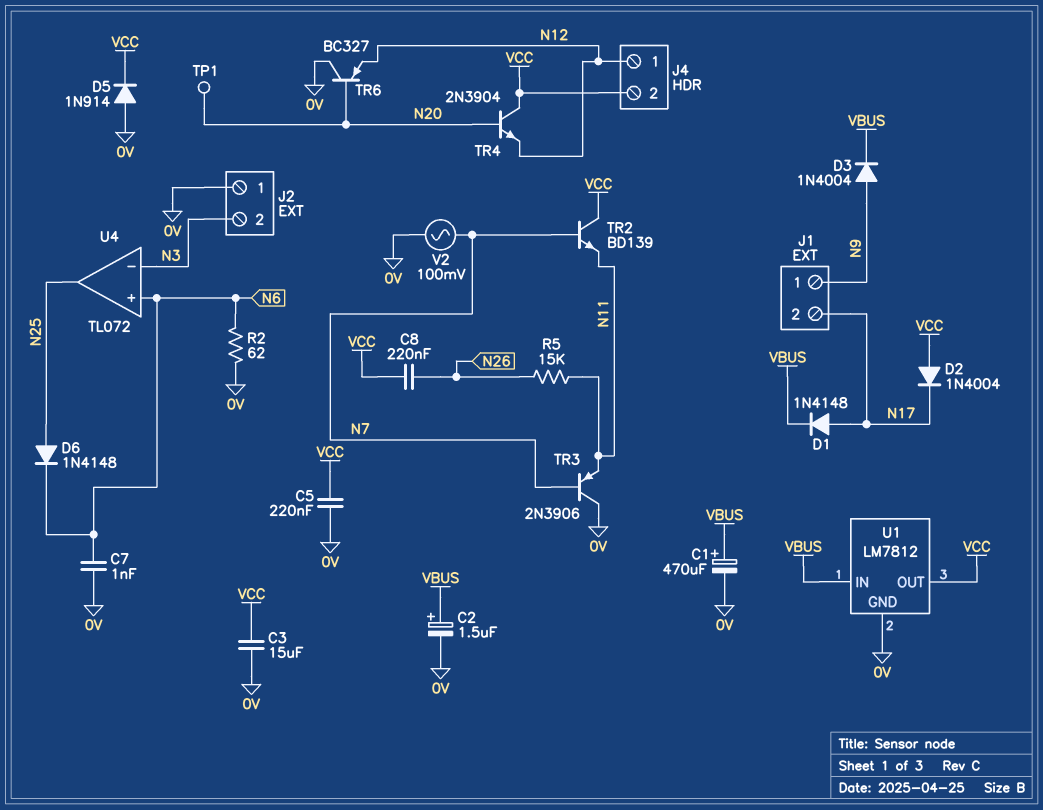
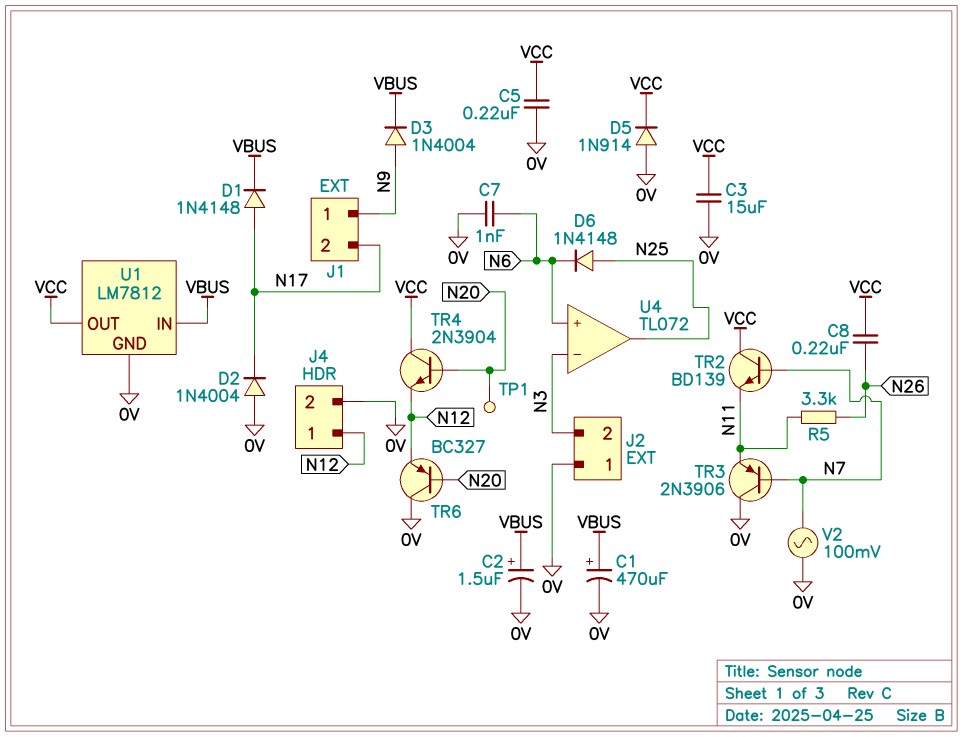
D2: diode 1N4004 (A VCC, K N17) -> diode 1N4004 (A 0V, K N17)
J4 pin 2: VCC -> 0V
R2: 62 (0V, N6) -> none
R5: 15k (N11, N26) -> 3.3k (N11, N26)

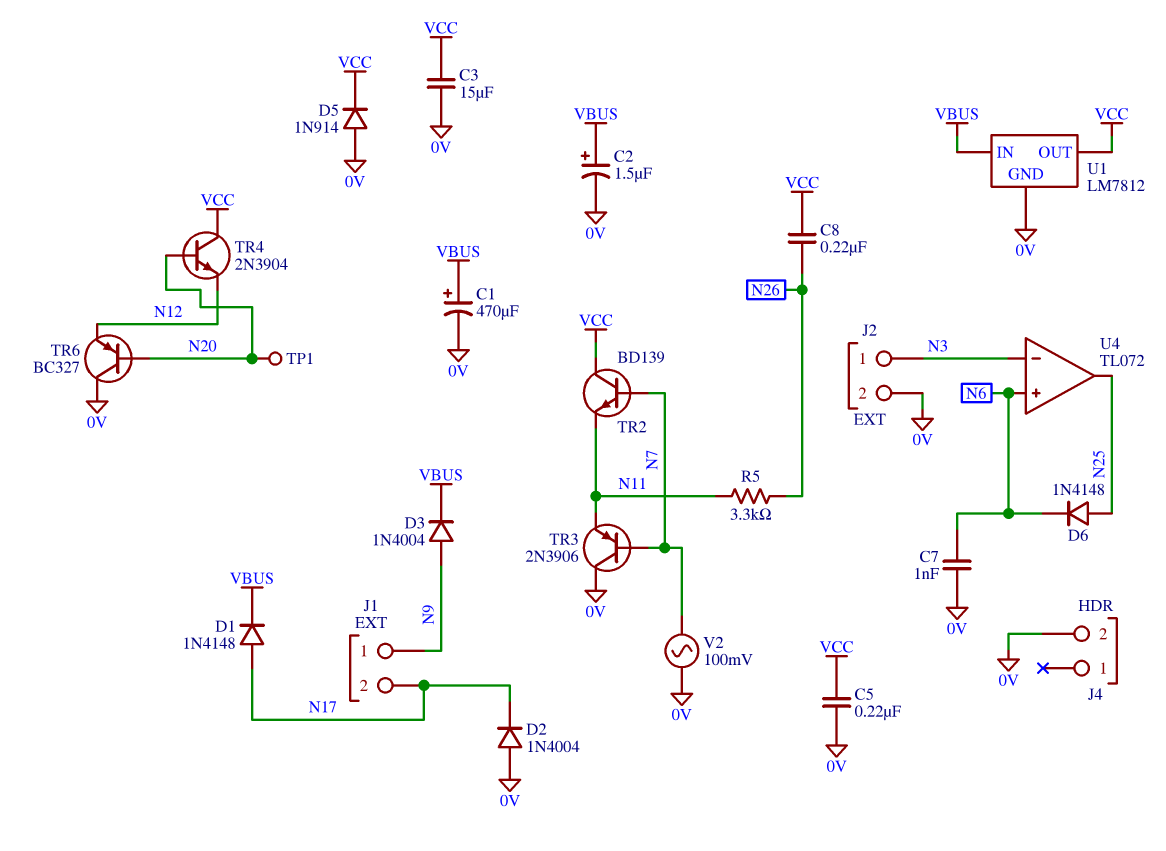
J2 pin 1: 0V -> N3
J2 pin 2: N3 -> 0V
J4 pin 1: N12 -> none

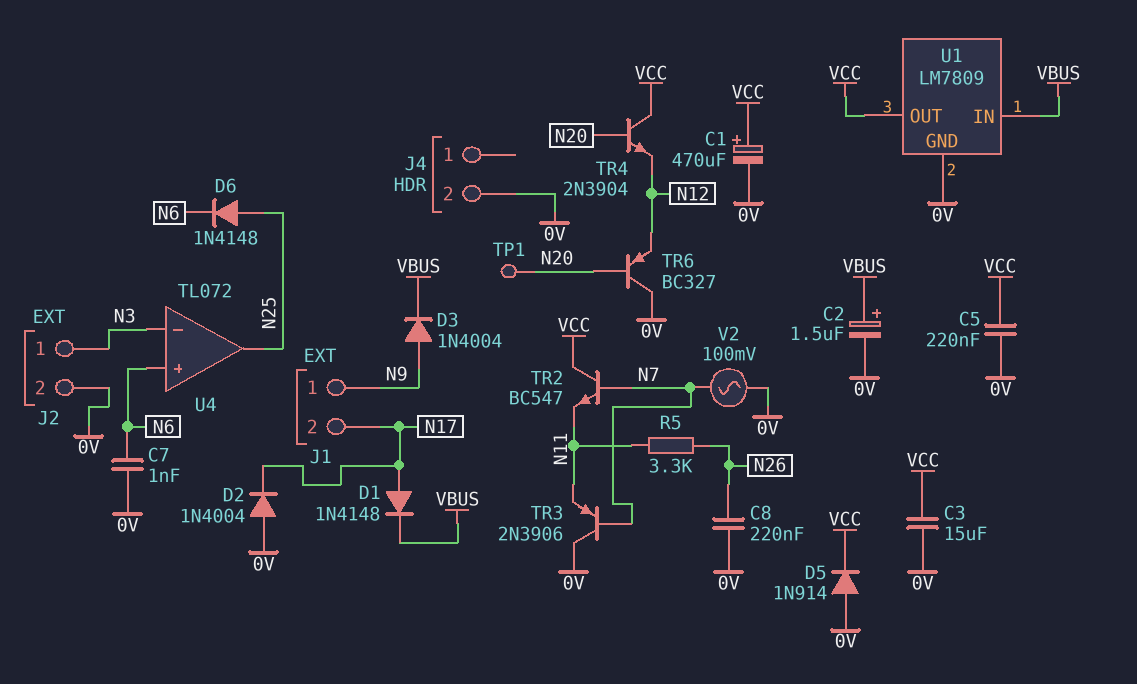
C1: 470uF (plus VBUS, minus 0V) -> 470uF (plus VCC, minus 0V)
C8: 220nF (N26, VCC) -> 220nF (0V, N26)
TR2: NPN BD139 (B N7, C VCC, E N11) -> NPN BC547 (B N7, C VCC, E N11)
U1: LM7812 -> LM7809

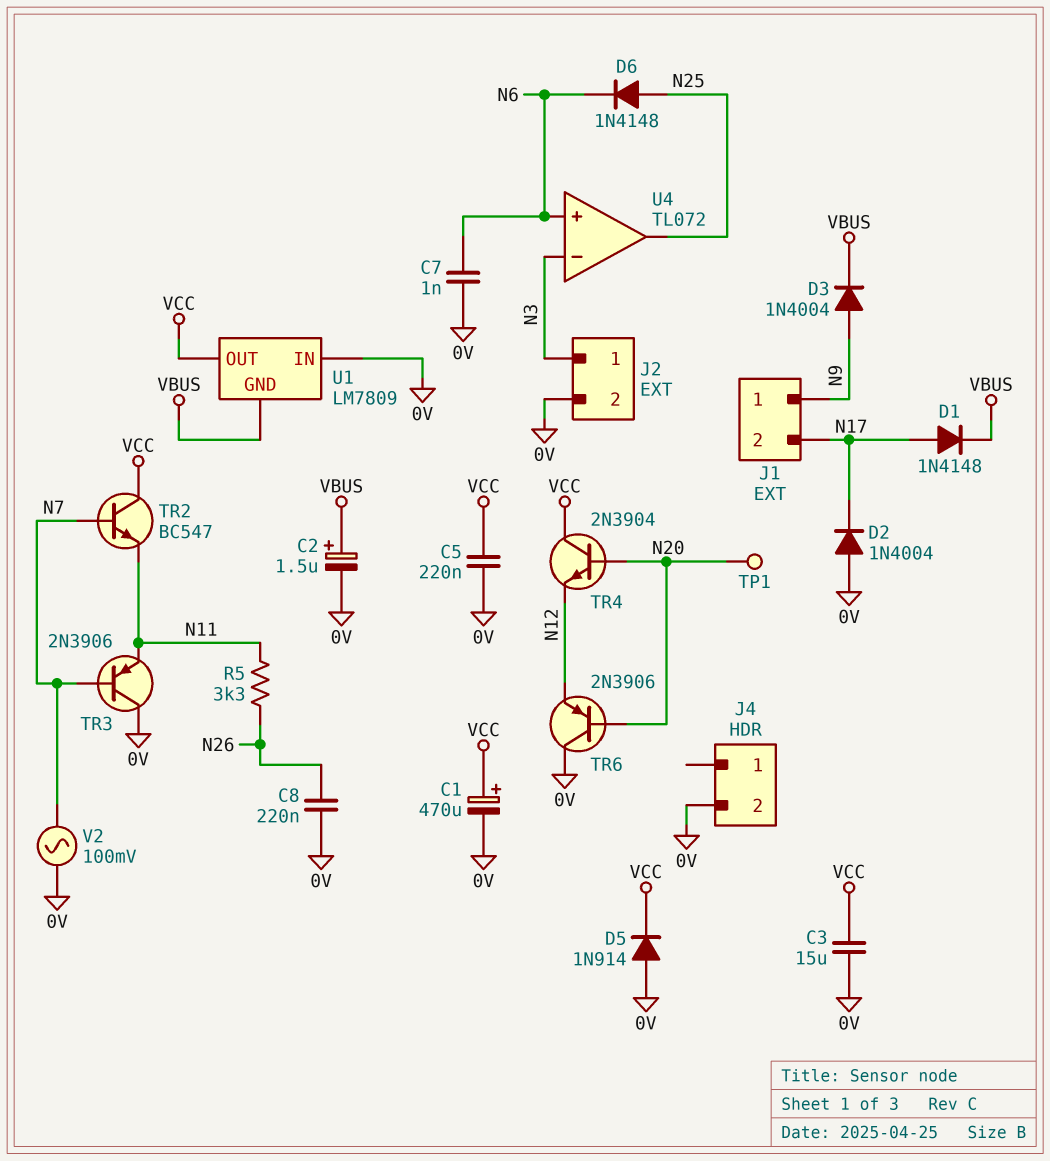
TR6: PNP BC327 (B N20, C 0V, E N12) -> PNP 2N3906 (B N20, C 0V, E N12)
U1 pin GND: 0V -> VBUS
U1 pin IN: VBUS -> 0V

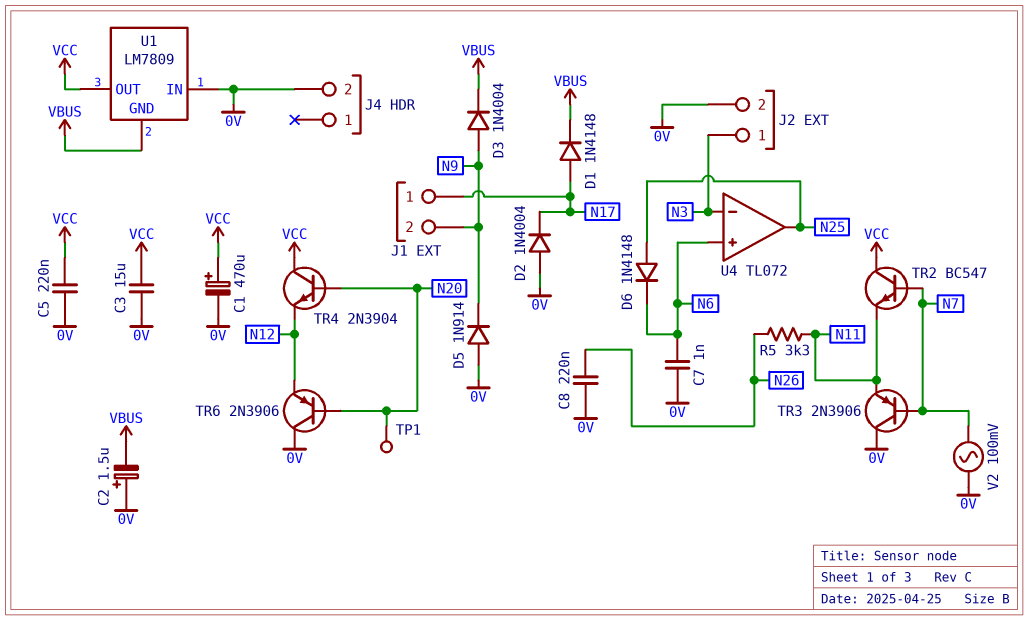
C2: 1.5uF (plus VBUS, minus 0V) -> 1.5uF (plus 0V, minus VBUS)
D5: diode 1N914 (A 0V, K VCC) -> diode 1N914 (A 0V, K N9)
J1 pin 1: N9 -> N17
J1 pin 2: N17 -> N9

